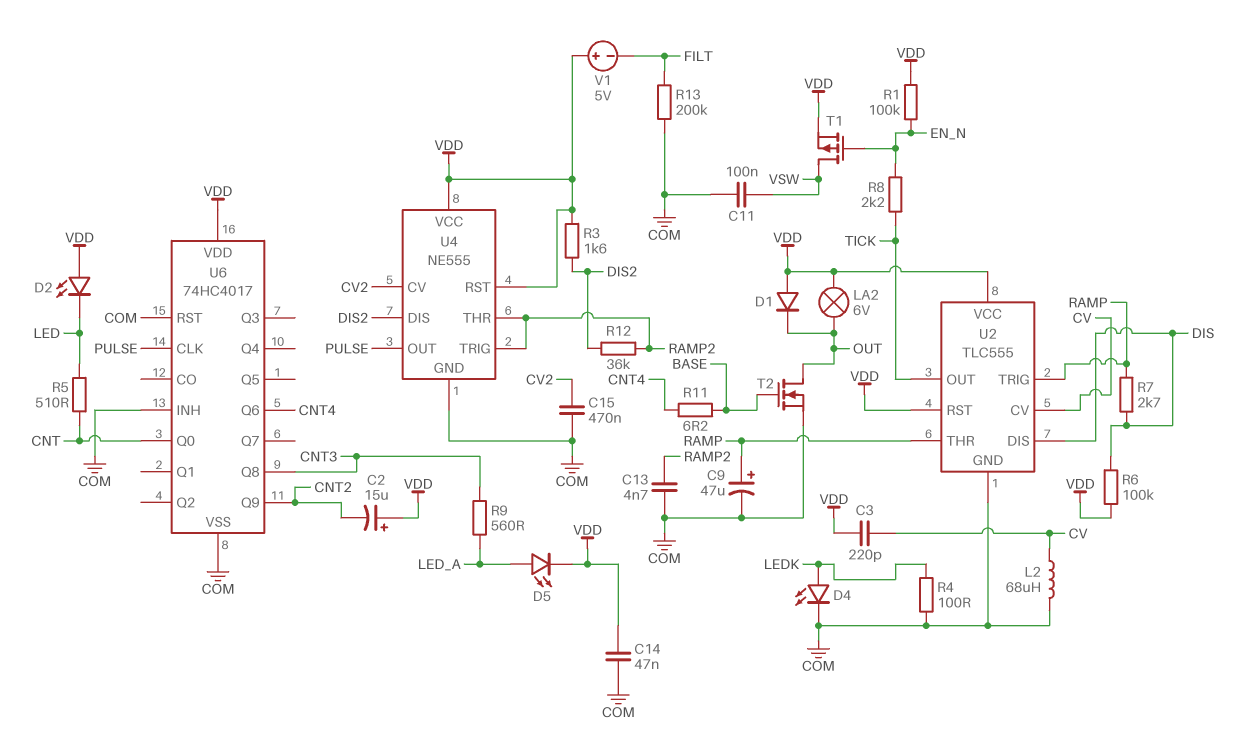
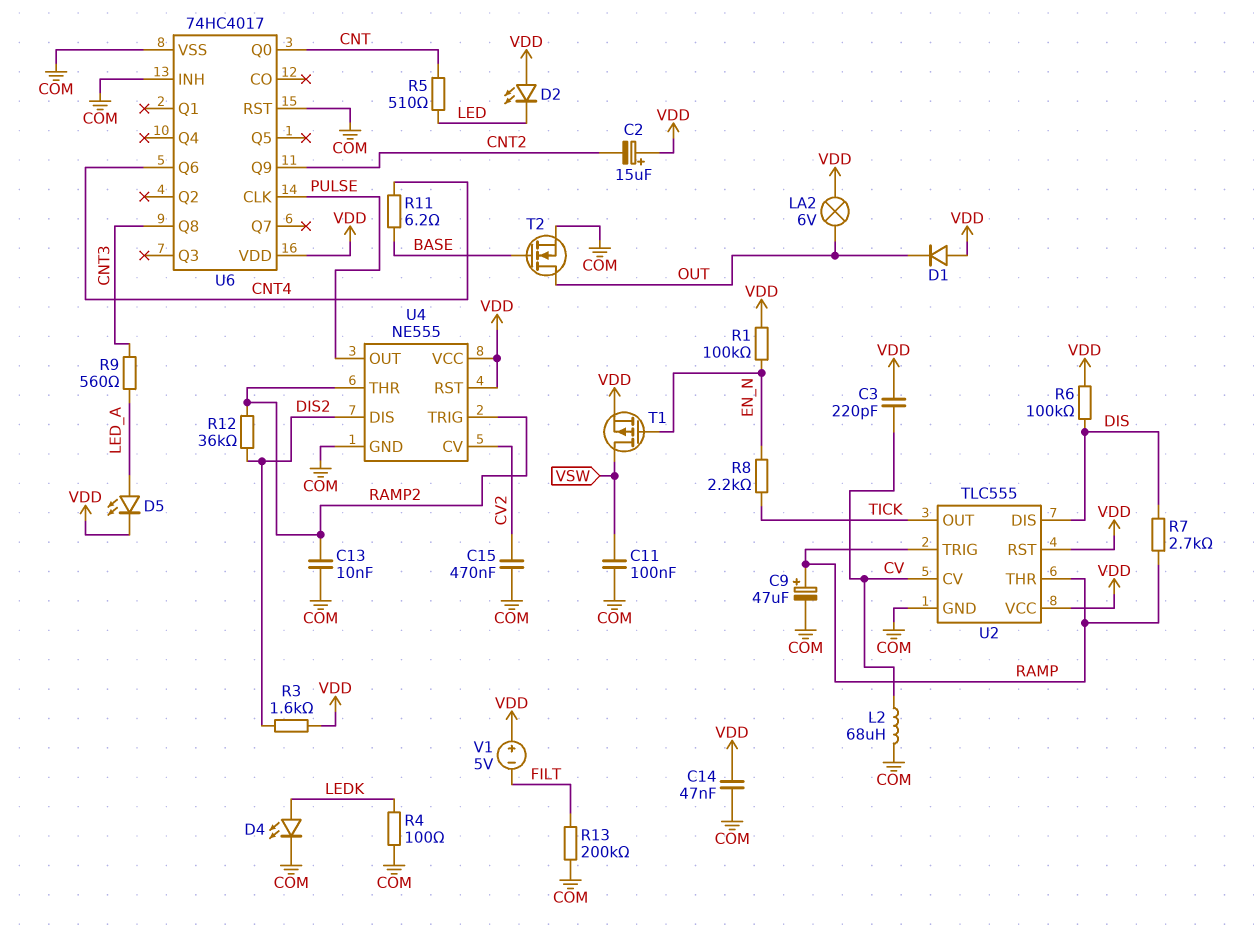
C13: 4.7nF (COM, RAMP2) -> 10nF (COM, RAMP2)

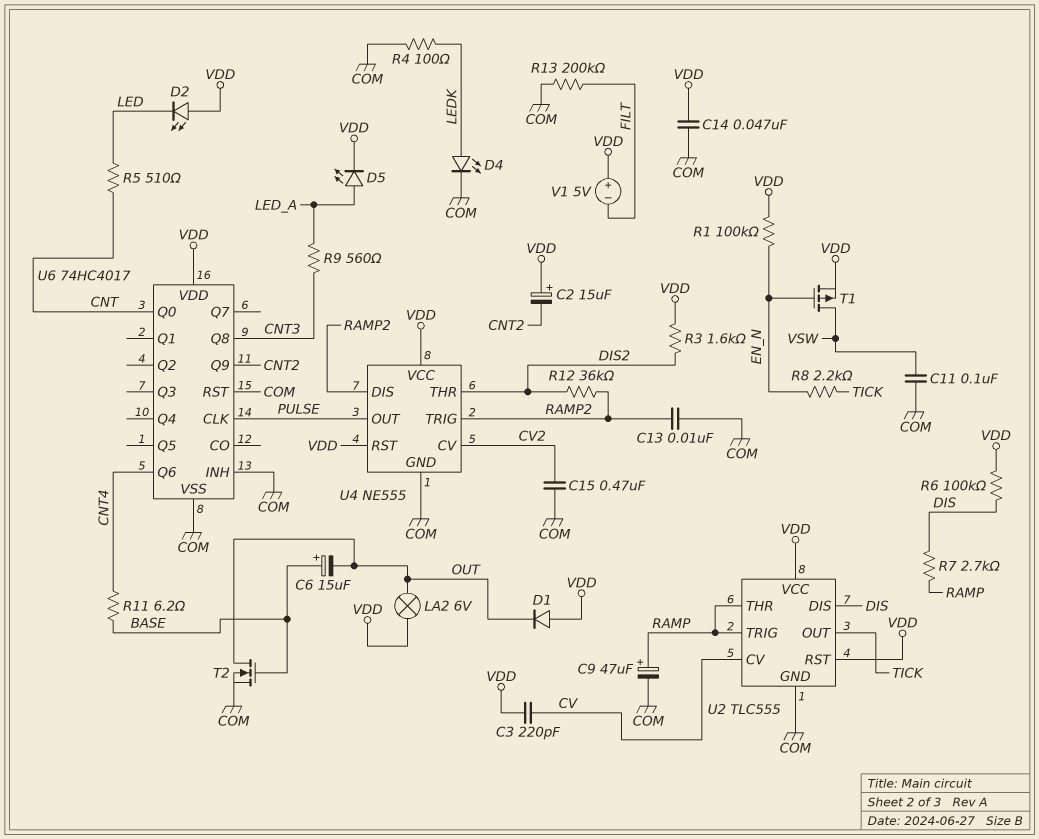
C6: none -> 15uF (plus BASE, minus OUT)
L2: 68uH (COM, CV) -> none
U4 pin DIS: DIS2 -> RAMP2
U4 pin THR: RAMP2 -> DIS2

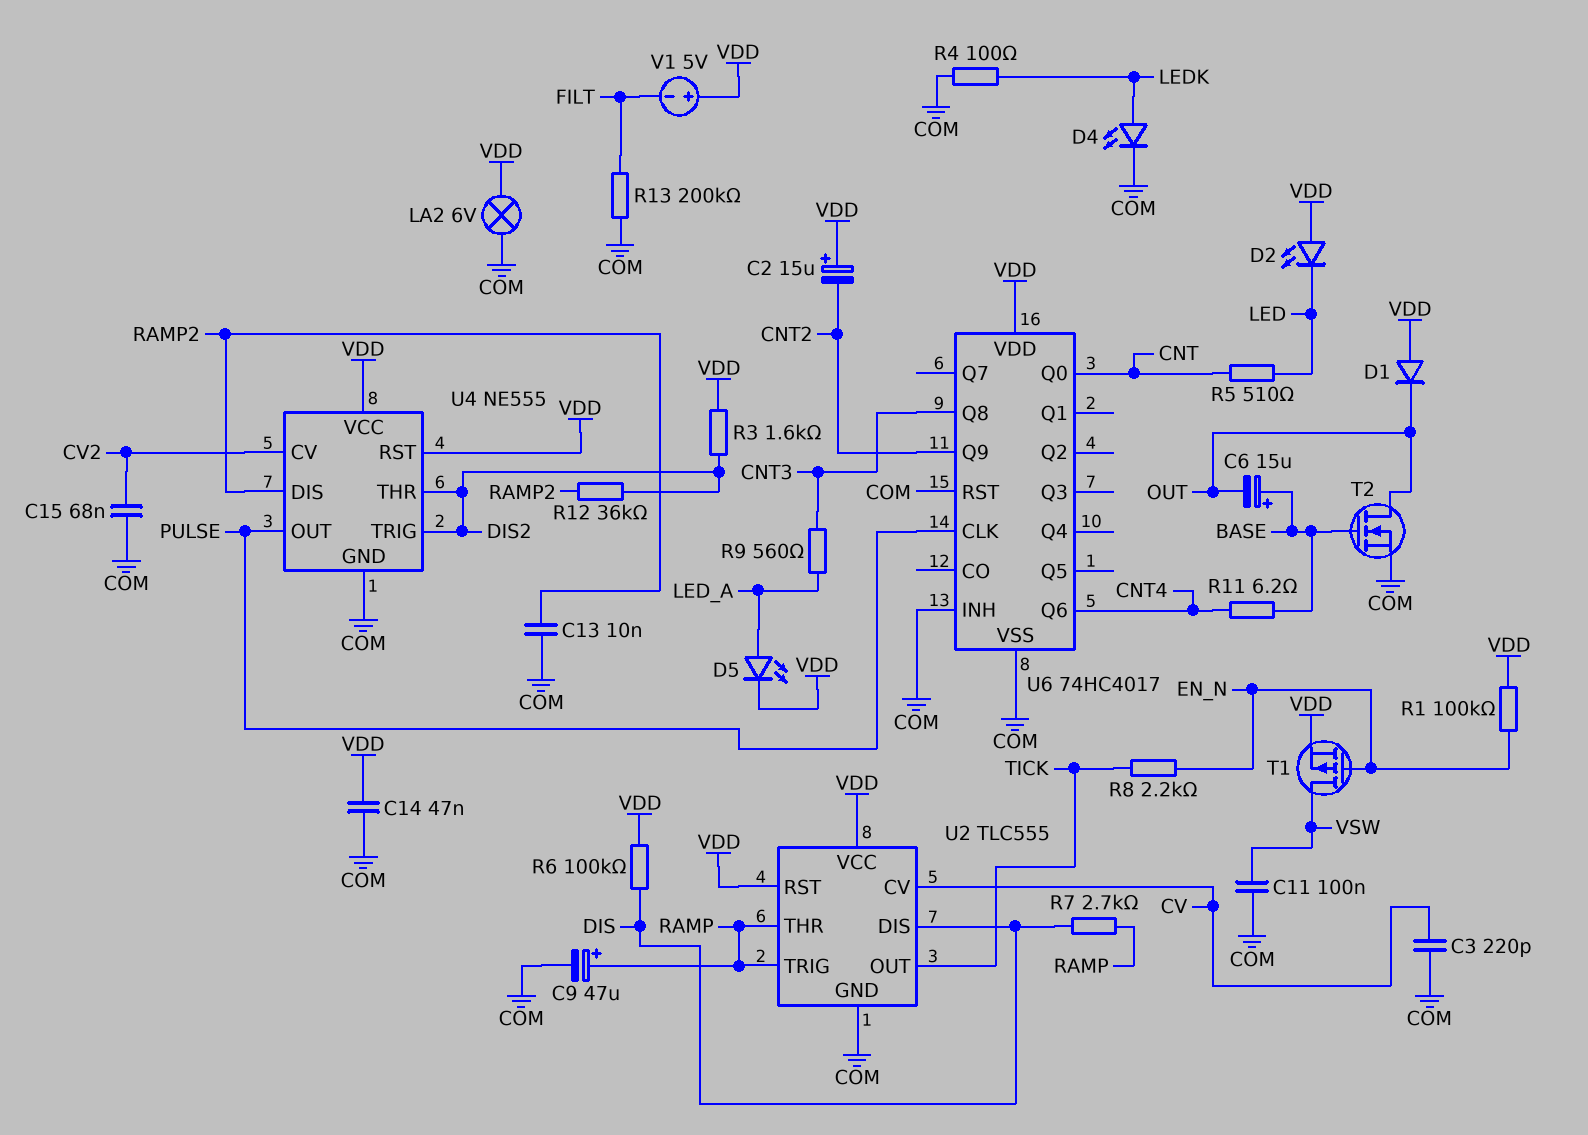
C3: 220pF (CV, VDD) -> 220pF (COM, CV)
C15: 470nF (COM, CV2) -> 68nF (COM, CV2)
LA2: lamp 6V (OUT, VDD) -> lamp 6V (COM, VDD)
U4 pin TRIG: RAMP2 -> DIS2

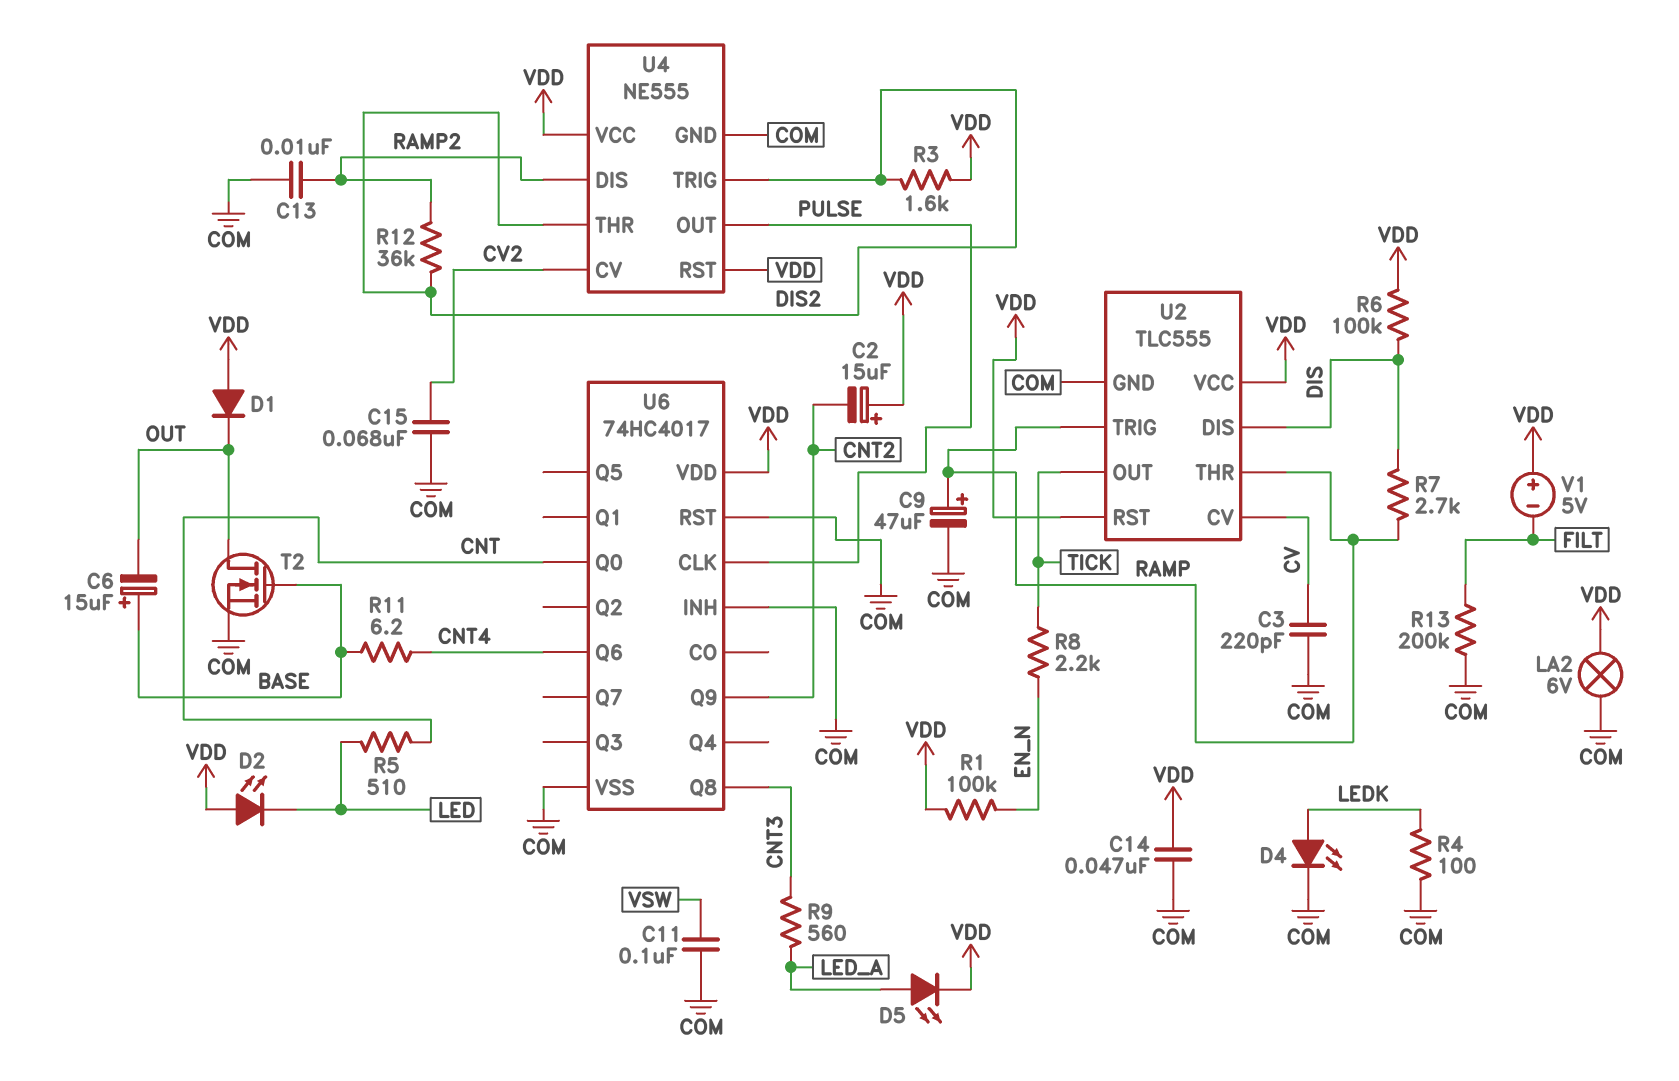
T1: PMOS (G EN_N, D VSW, S VDD) -> none

